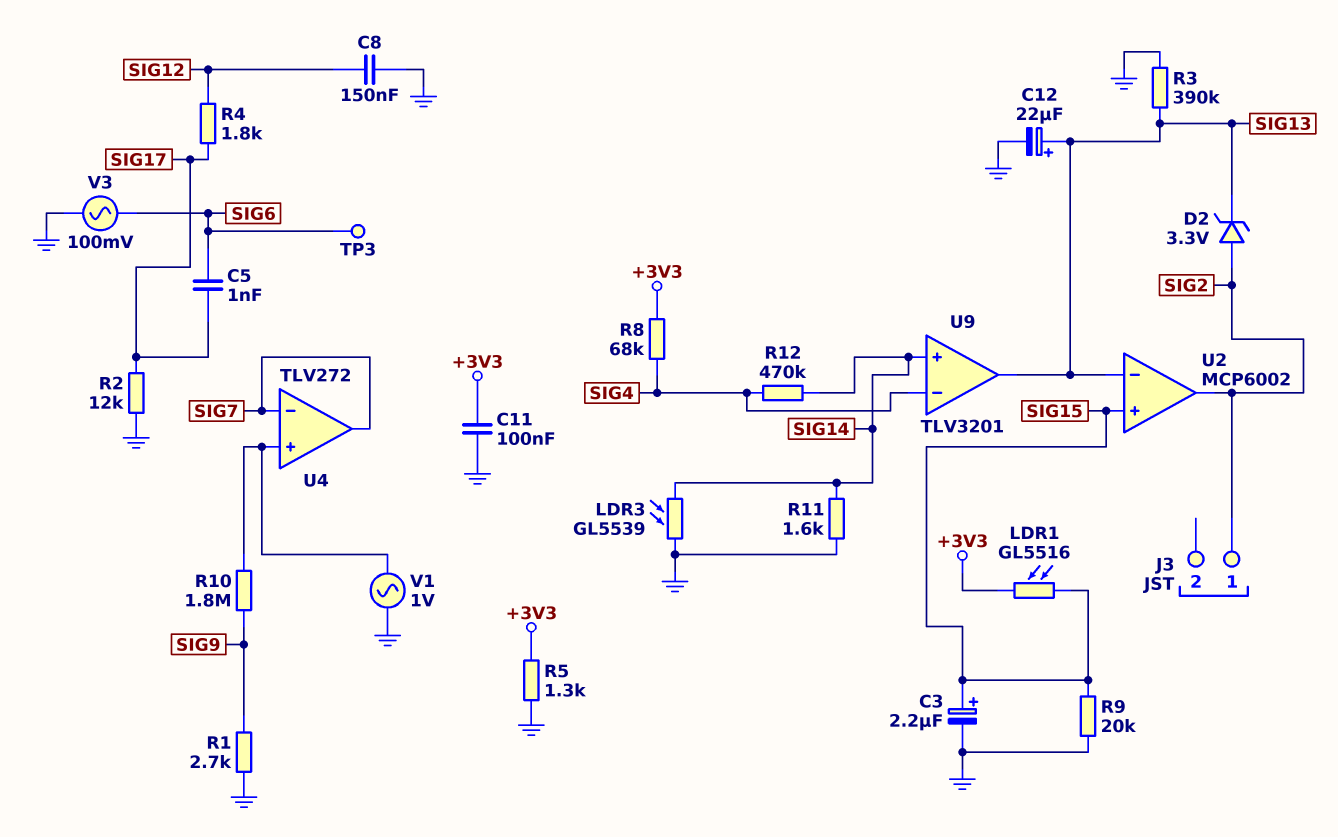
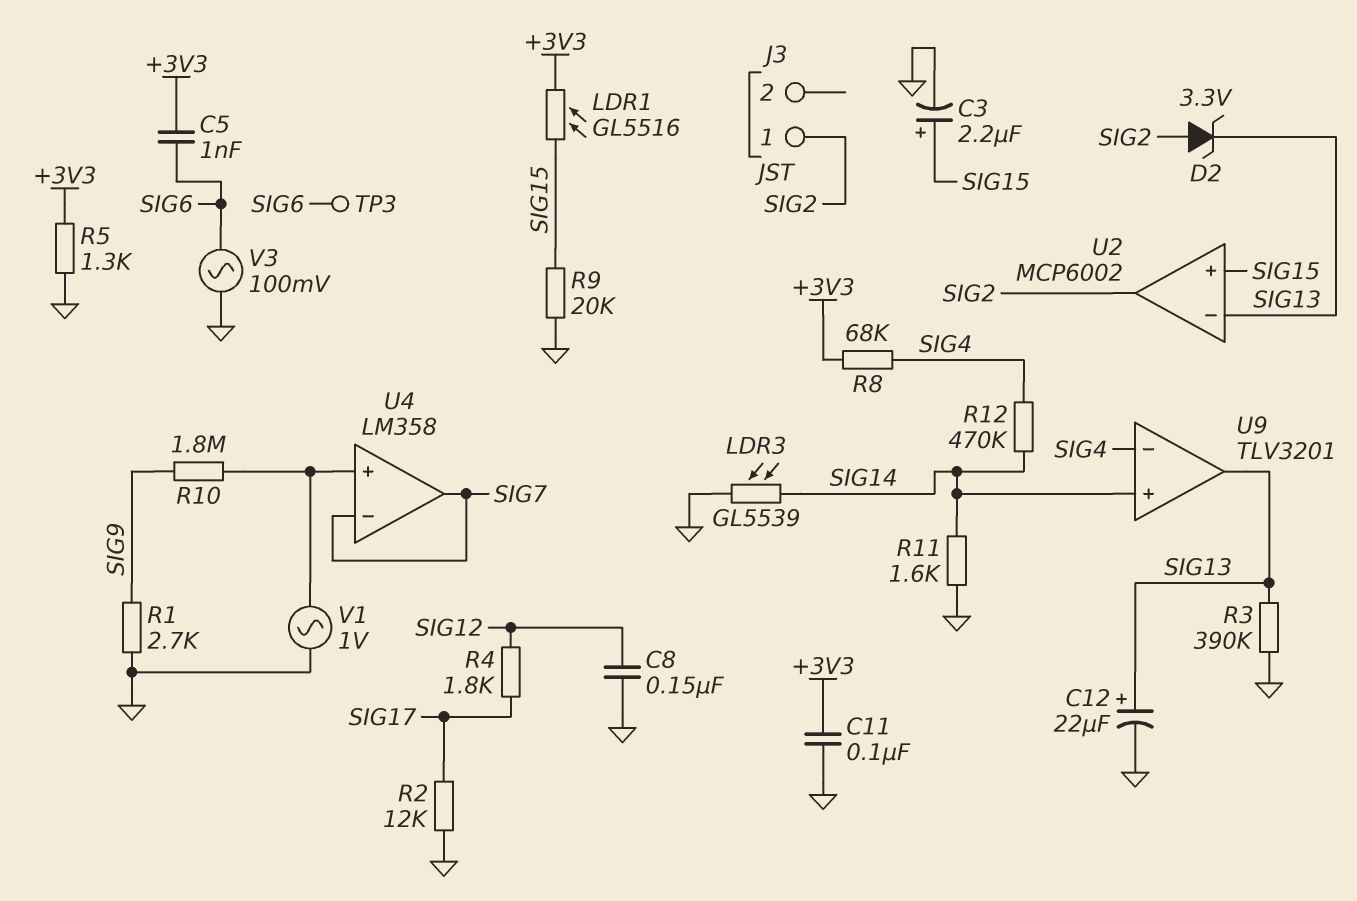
C5: 1nF (SIG6, SIG17) -> 1nF (+3V3, SIG6)
U4: TLV272 -> LM358

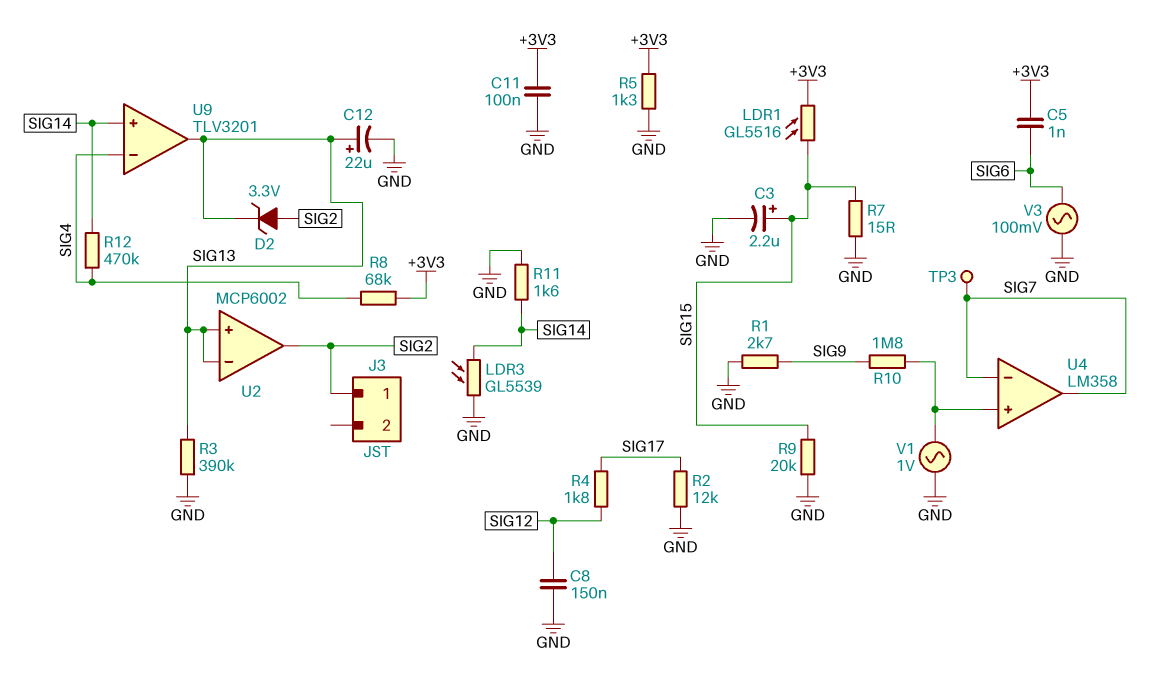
R7: none -> 15 (GND, SIG15)
TP3: test point (SIG6) -> test point (SIG7)
U2 pin in+: SIG15 -> SIG13

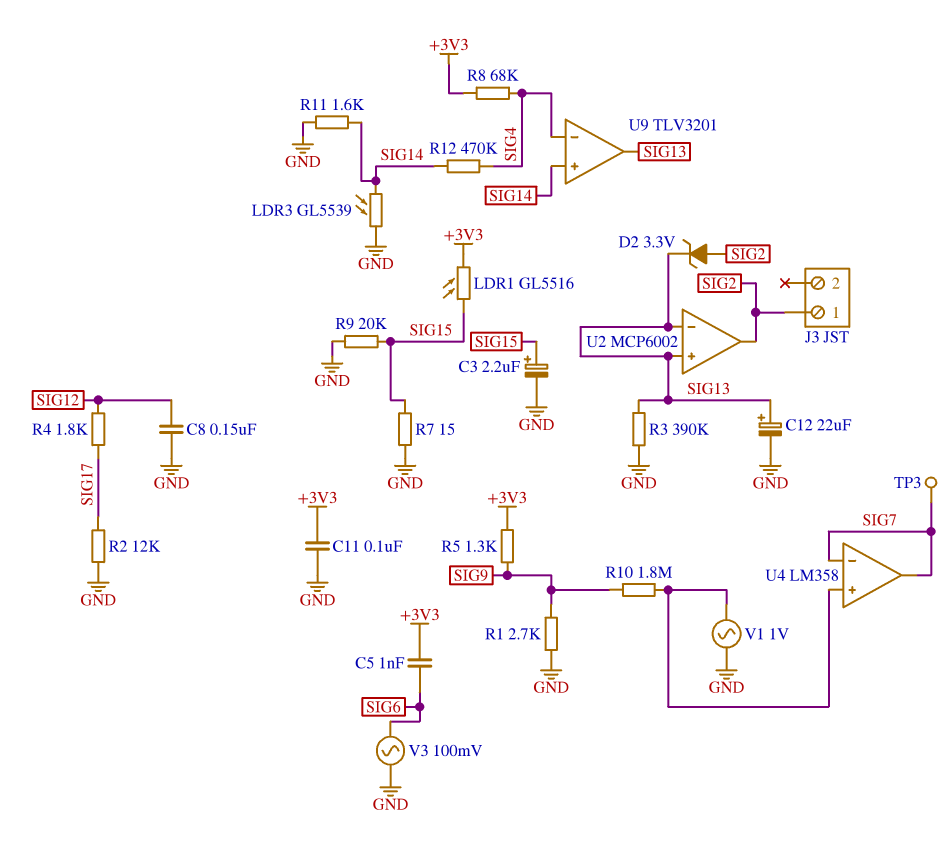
R5: 1.3k (+3V3, GND) -> 1.3k (+3V3, SIG9)

